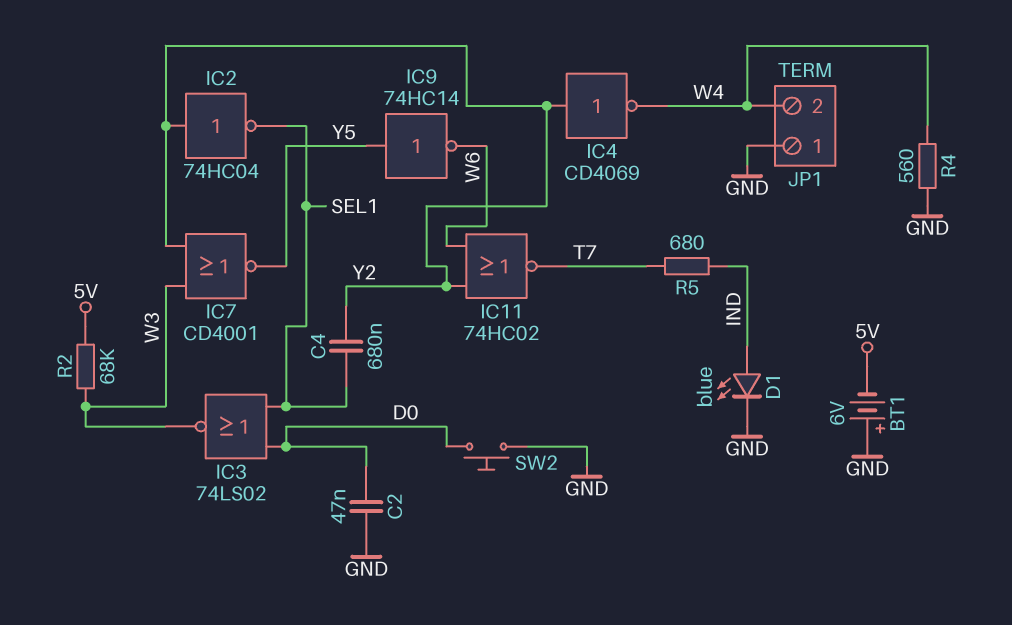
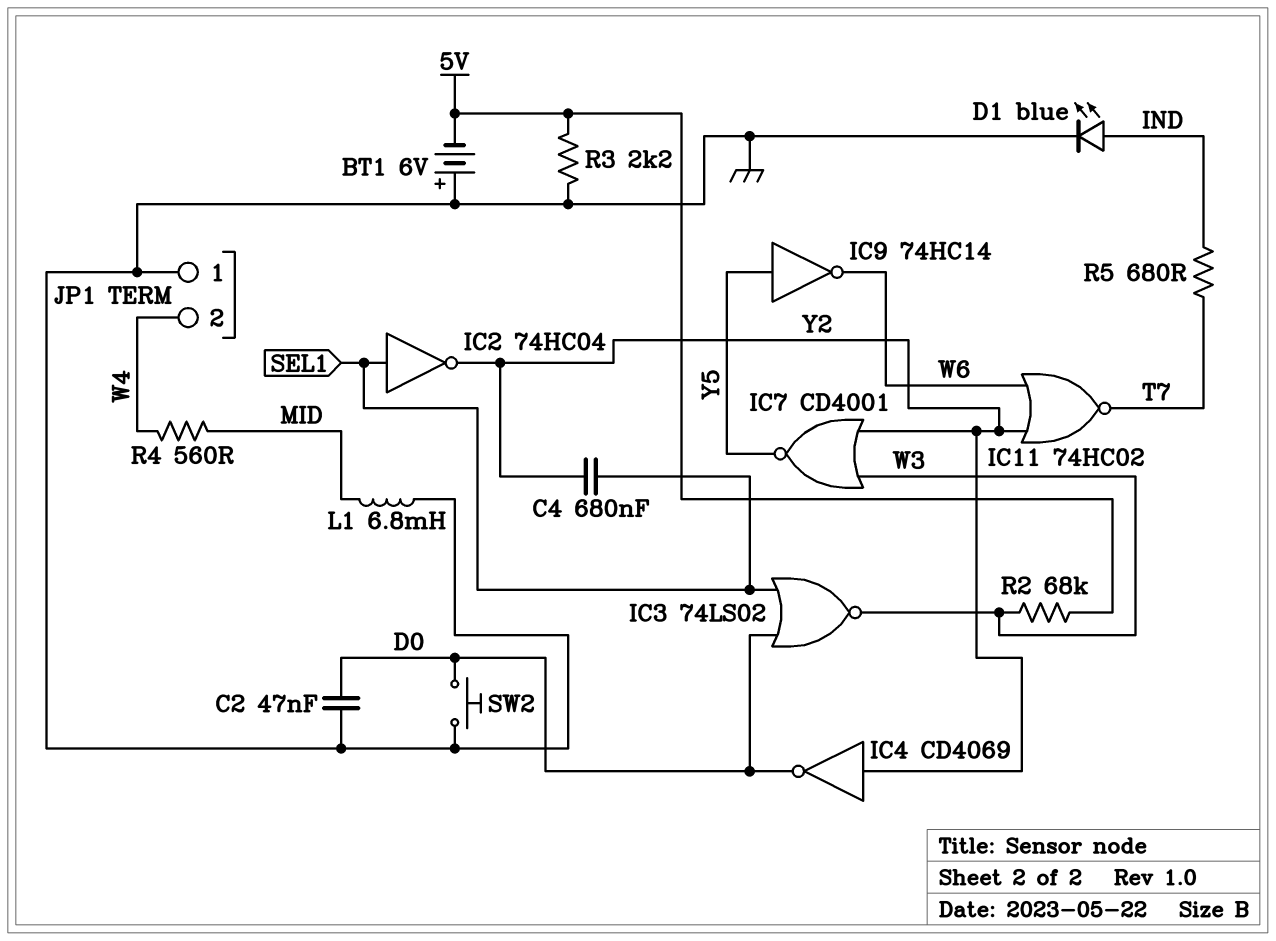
IC2: NOT 74HC04 (in Y2, out SEL1) -> NOT 74HC04 (in SEL1, out Y2)
IC4: NOT CD4069 (in Y2, out W4) -> NOT CD4069 (in Y2, out D0)
L1: none -> 6.8mH (GND, MID)
R3: none -> 2.2k (5V, GND)
R4: 560 (GND, W4) -> 560 (MID, W4)

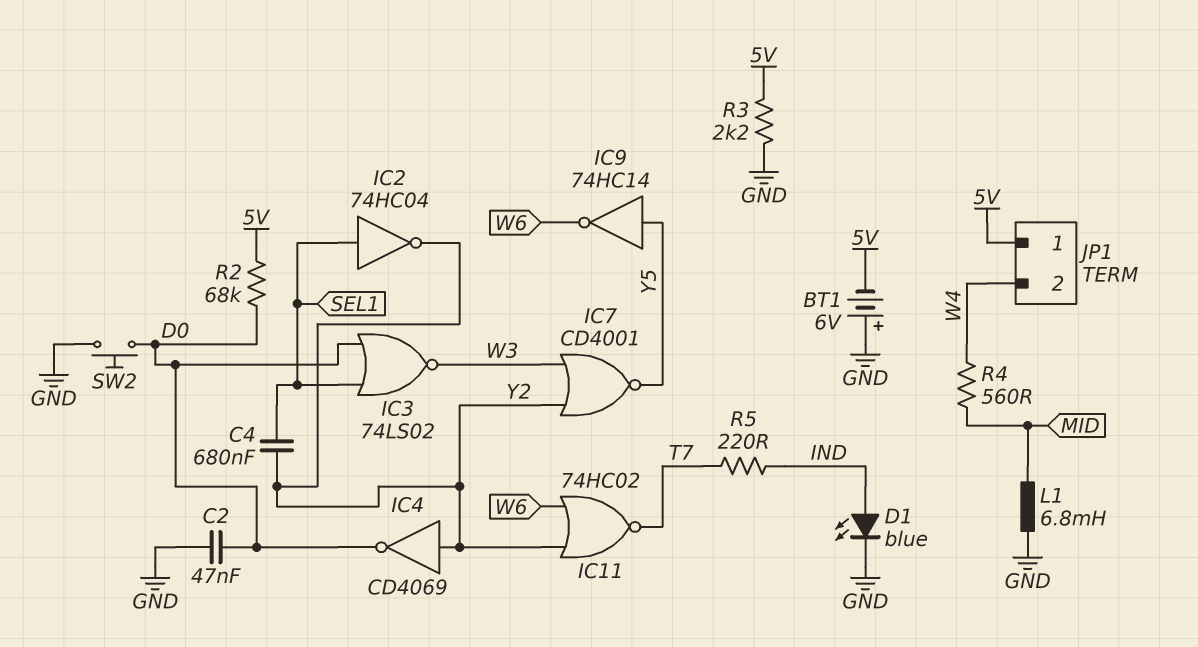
JP1 pin 1: GND -> 5V
R2: 68k (5V, W3) -> 68k (5V, D0)
R5: 680 (IND, T7) -> 220 (IND, T7)

